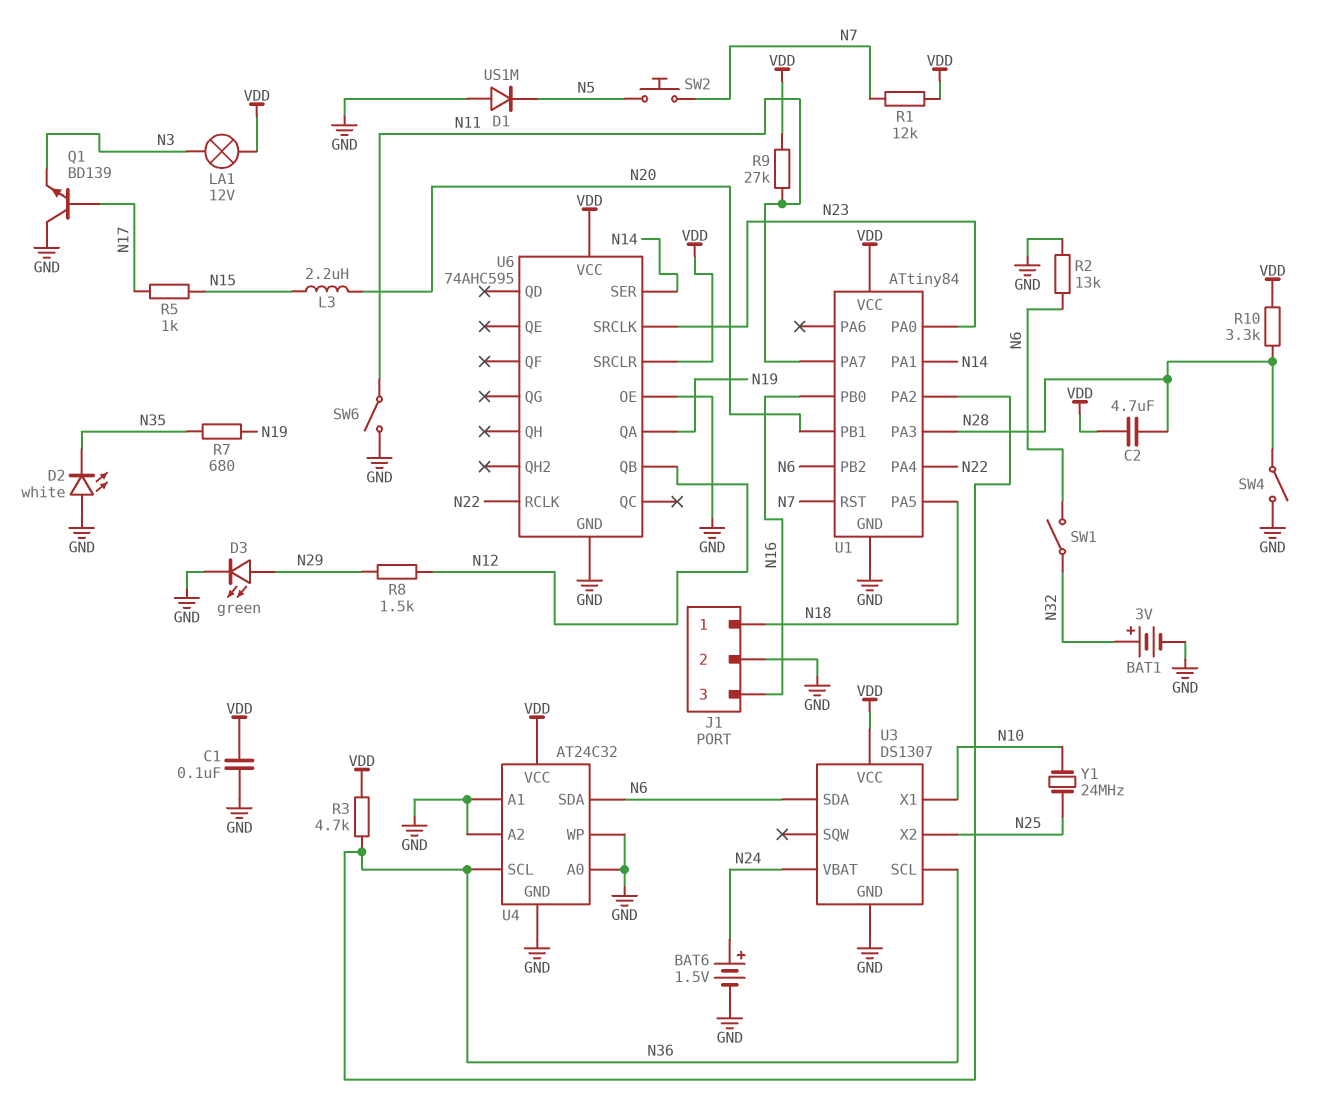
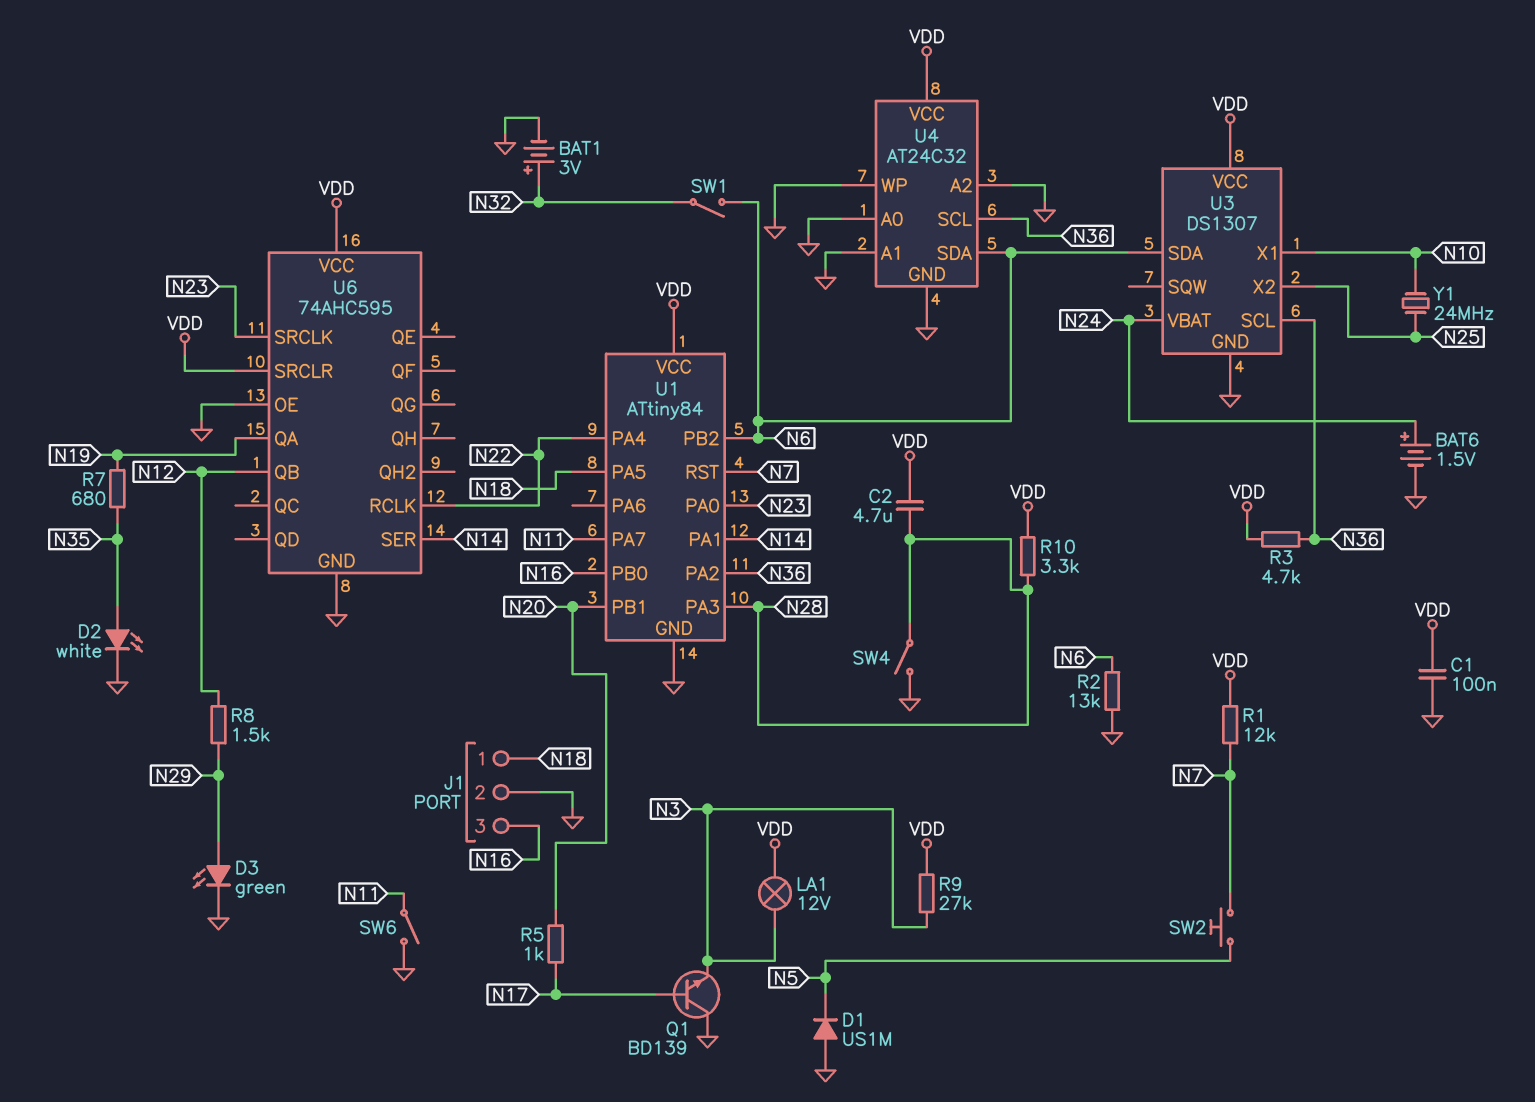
D2: LED white (A GND, K N35) -> LED white (A N35, K GND)
L3: 2.2uH (N15, N20) -> none
R5: 1k (N15, N17) -> 1k (N17, N20)
R9: 27k (N11, VDD) -> 27k (N3, VDD)

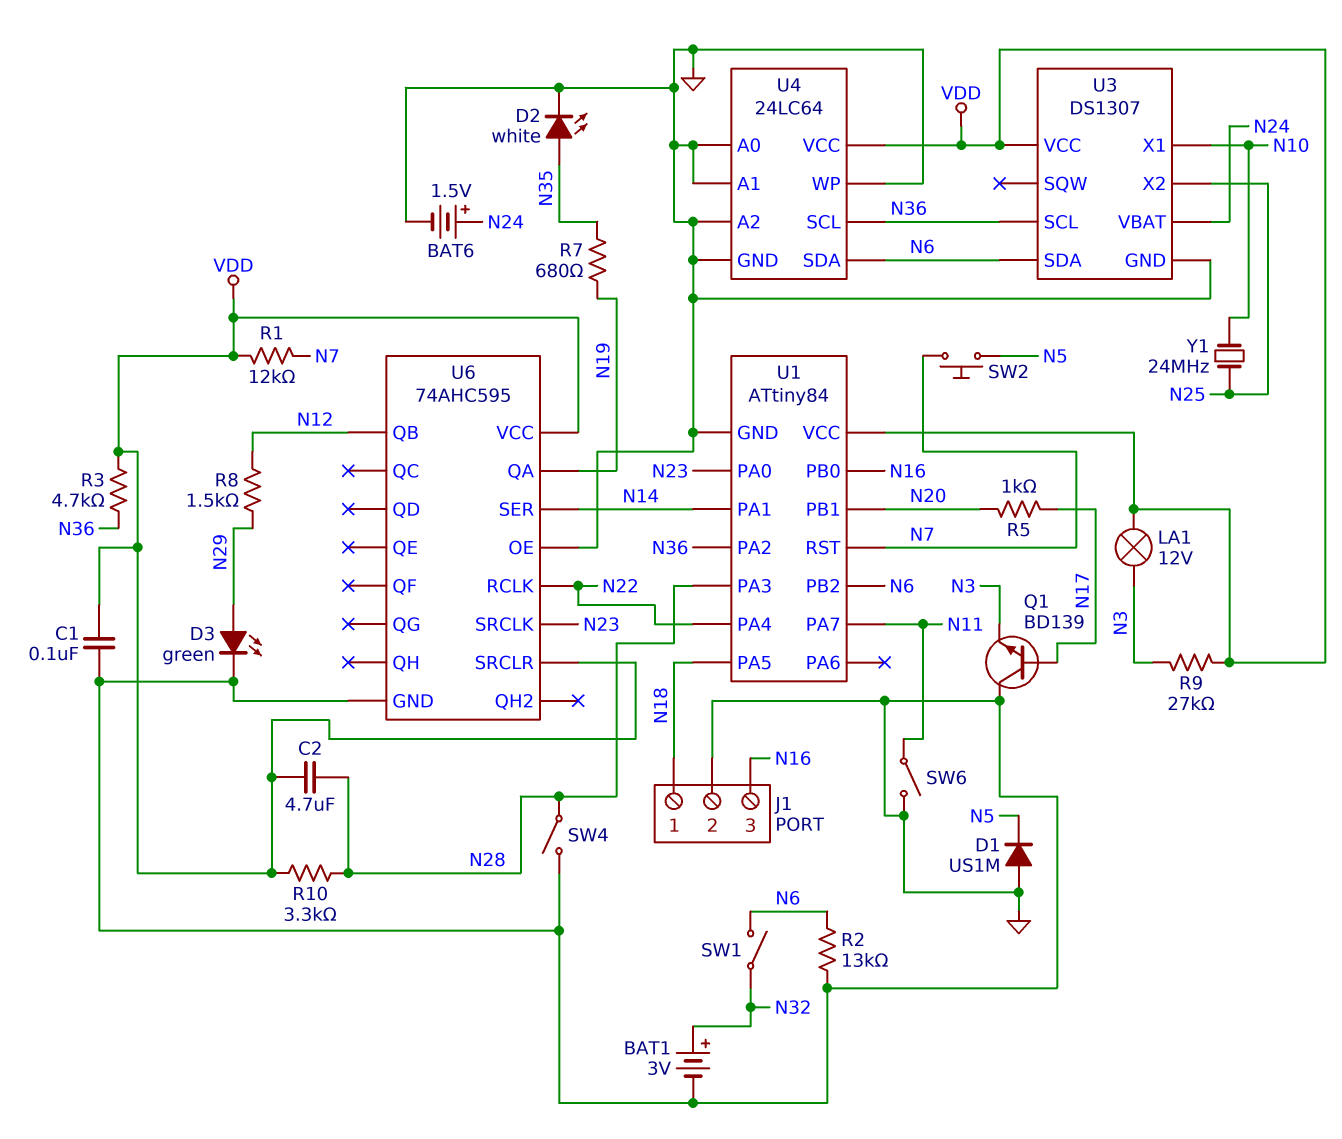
U4: AT24C32 -> 24LC64

